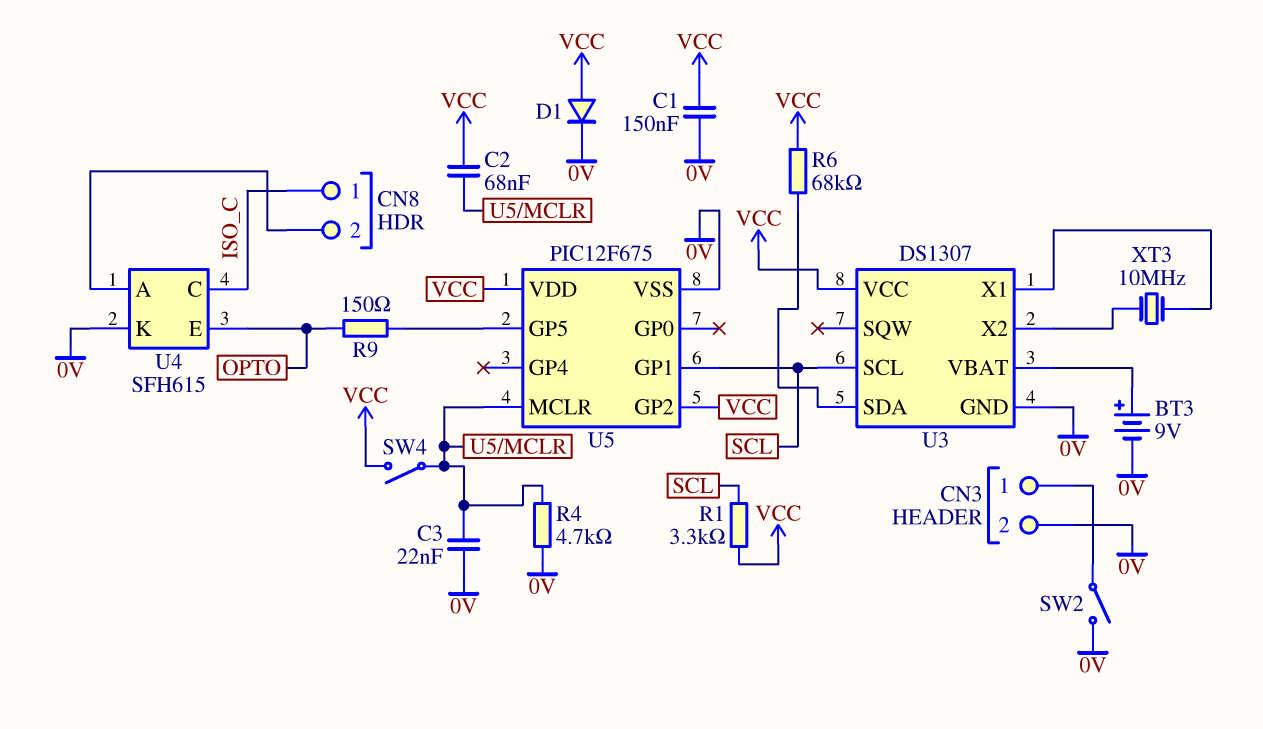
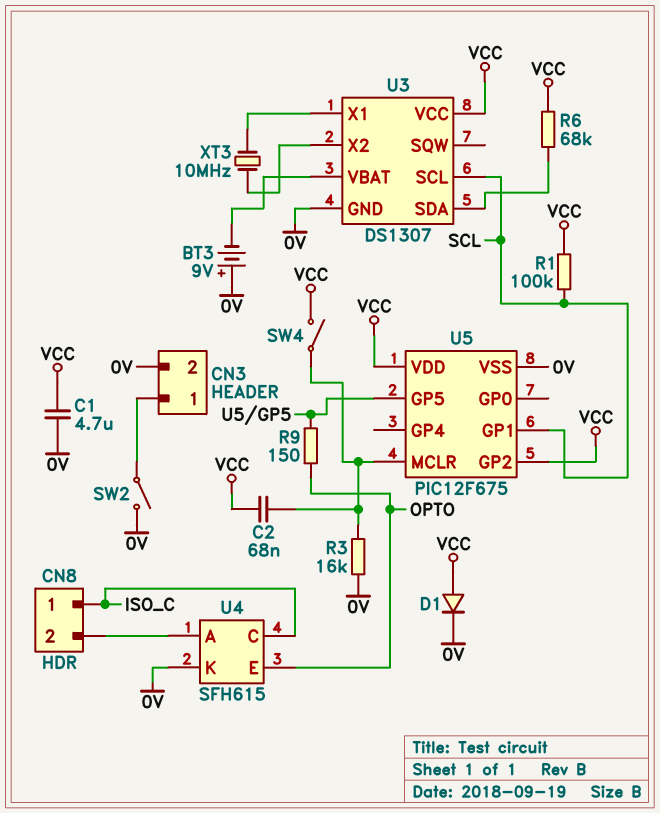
BT3: 9V (plus U3/VBAT, minus 0V) -> 9V (plus 0V, minus U3/VBAT)
C1: 150nF (0V, VCC) -> 4.7uF (0V, VCC)
C3: 22nF (0V, U5/MCLR) -> none
R1: 3.3k (SCL, VCC) -> 100k (SCL, VCC)
R3: none -> 16k (0V, U5/MCLR)
R4: 4.7k (0V, U5/MCLR) -> none

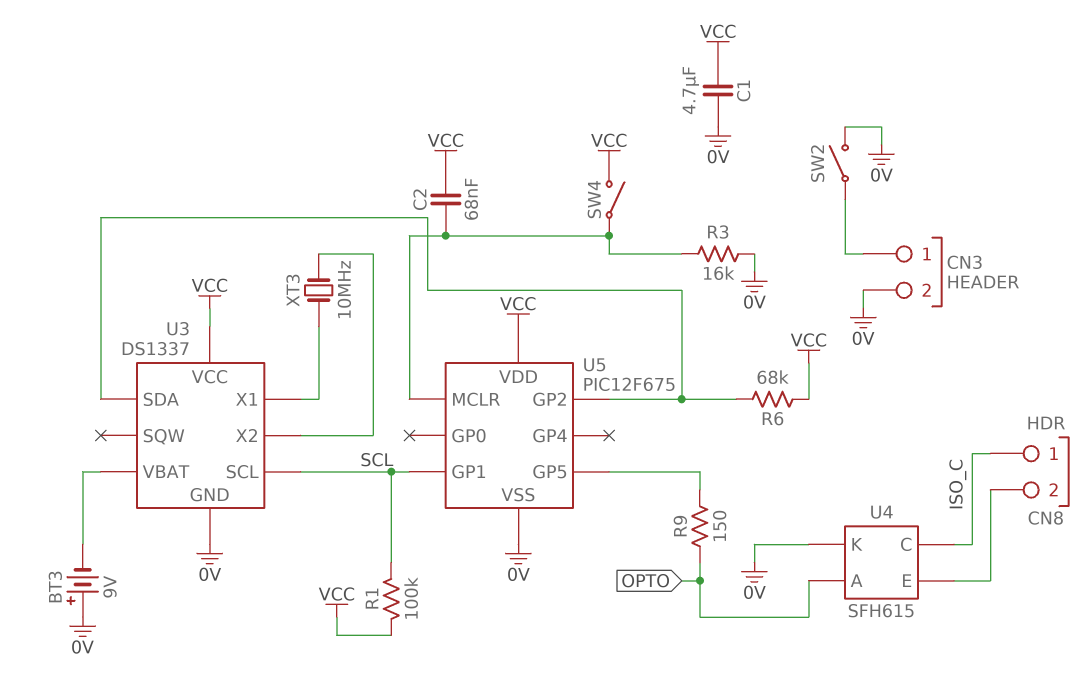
D1: diode (A VCC, K 0V) -> none
U3: DS1307 -> DS1337
U4 pin A: CN8/2 -> OPTO
U4 pin E: OPTO -> CN8/2
U5 pin GP2: VCC -> U3/SDA

